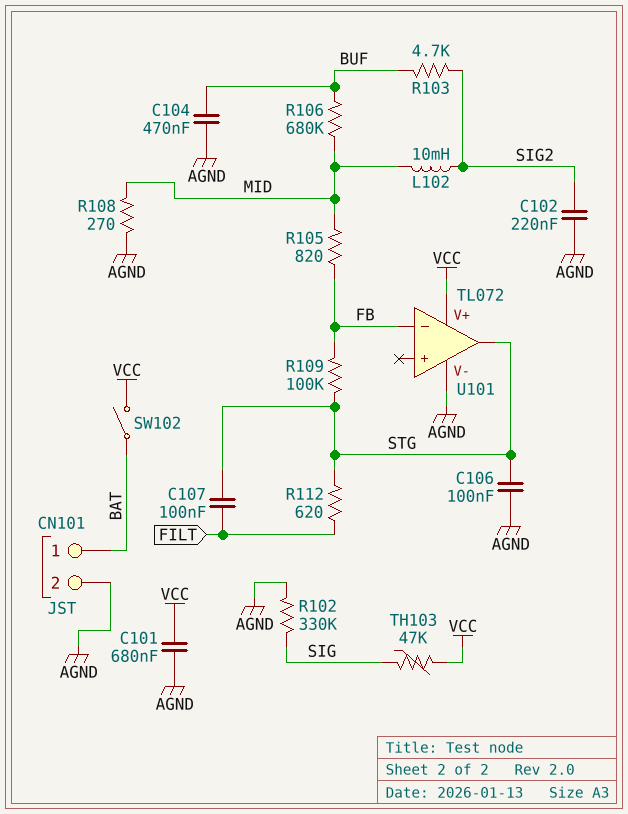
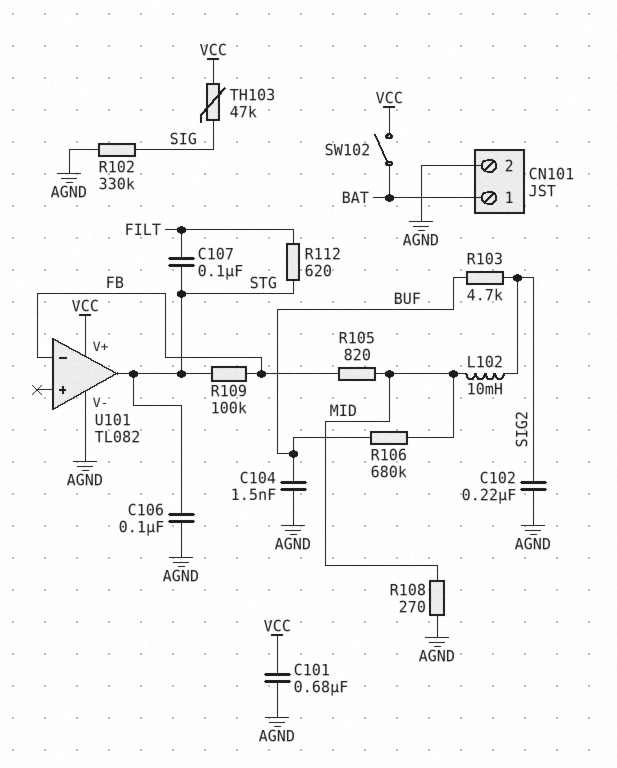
C104: 470nF (AGND, BUF) -> 1.5nF (AGND, BUF)
U101: TL072 -> TL082

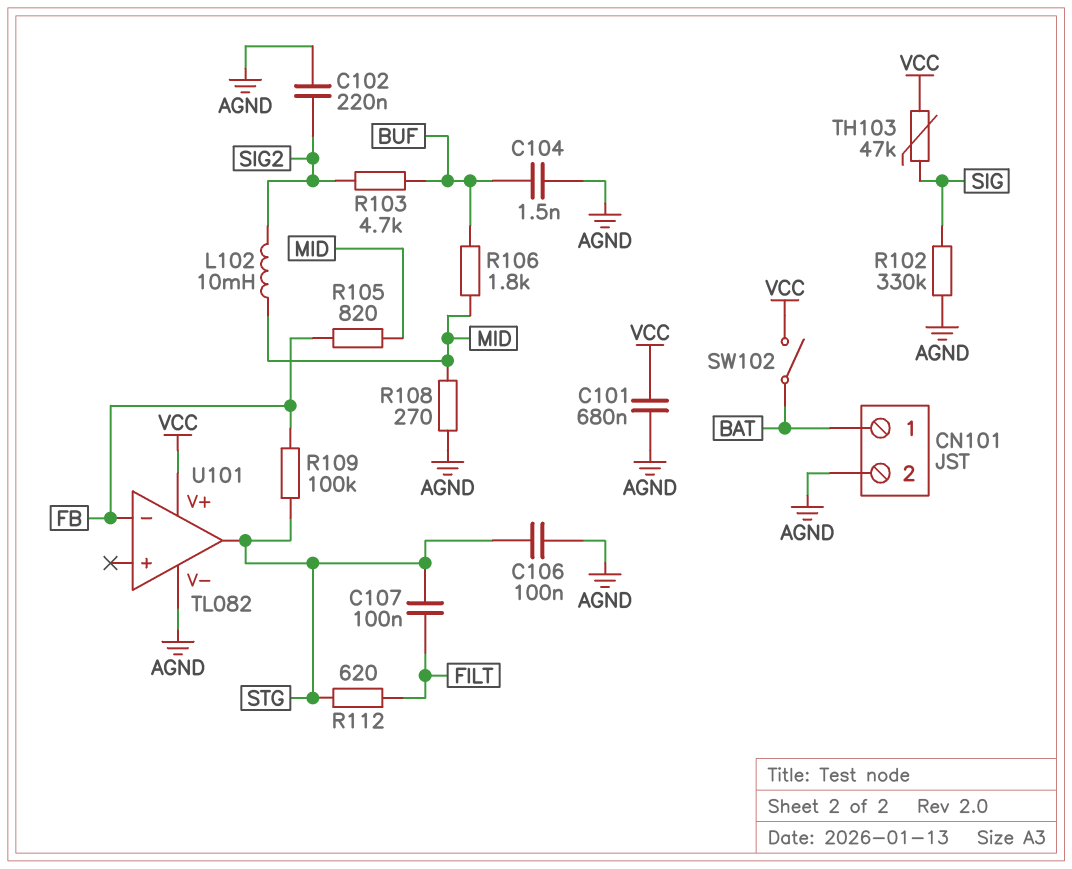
R106: 680k (BUF, MID) -> 1.8k (BUF, MID)

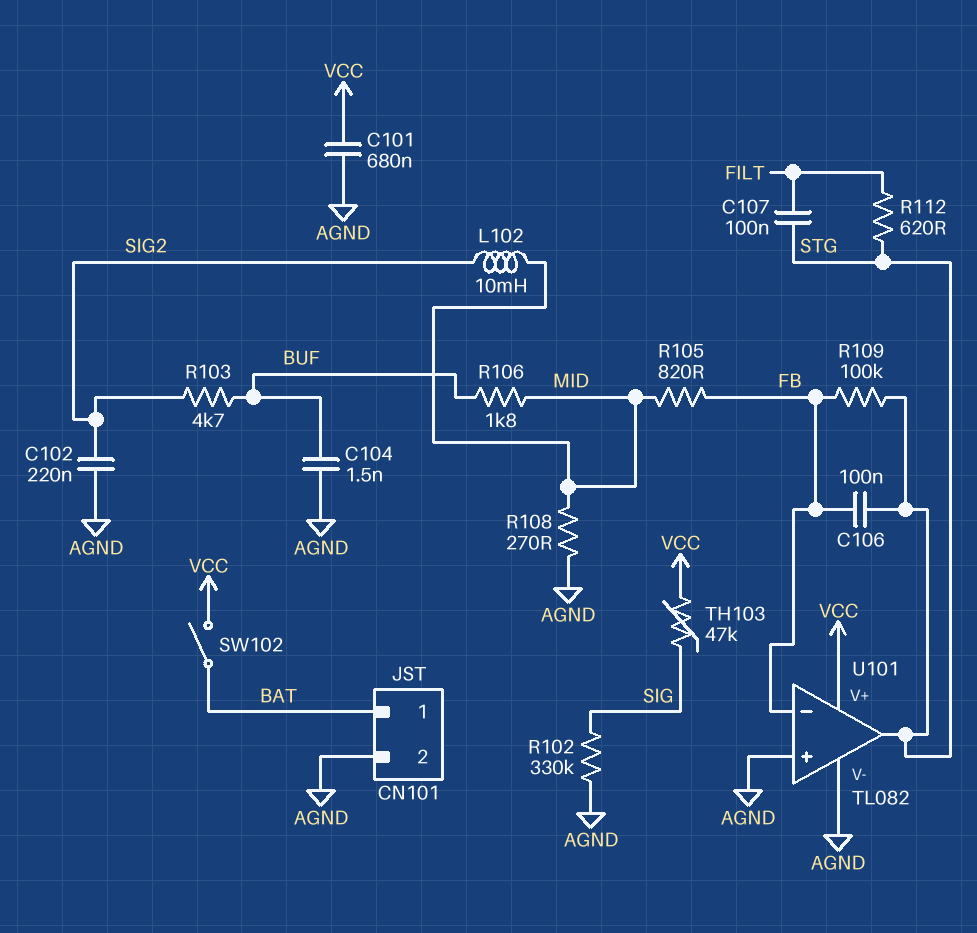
C106: 100nF (AGND, STG) -> 100nF (FB, STG)
U101 pin in+: none -> AGND

